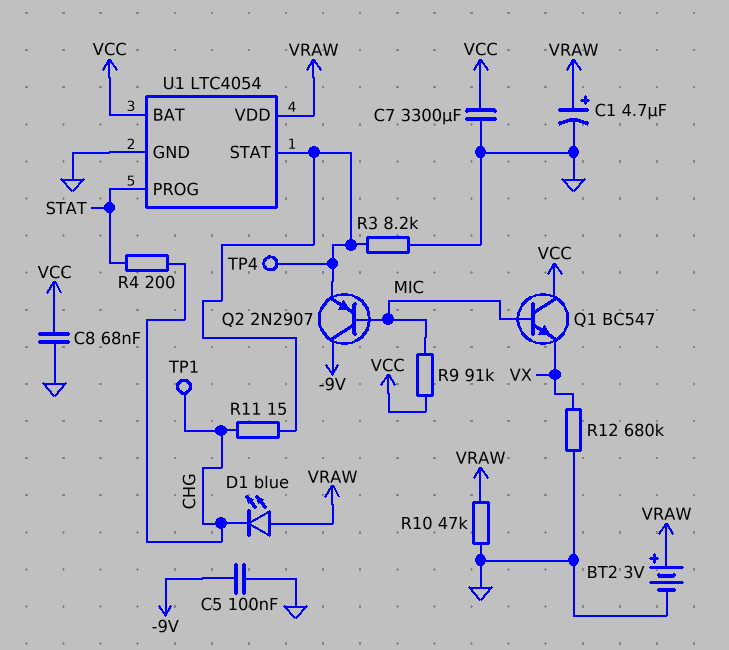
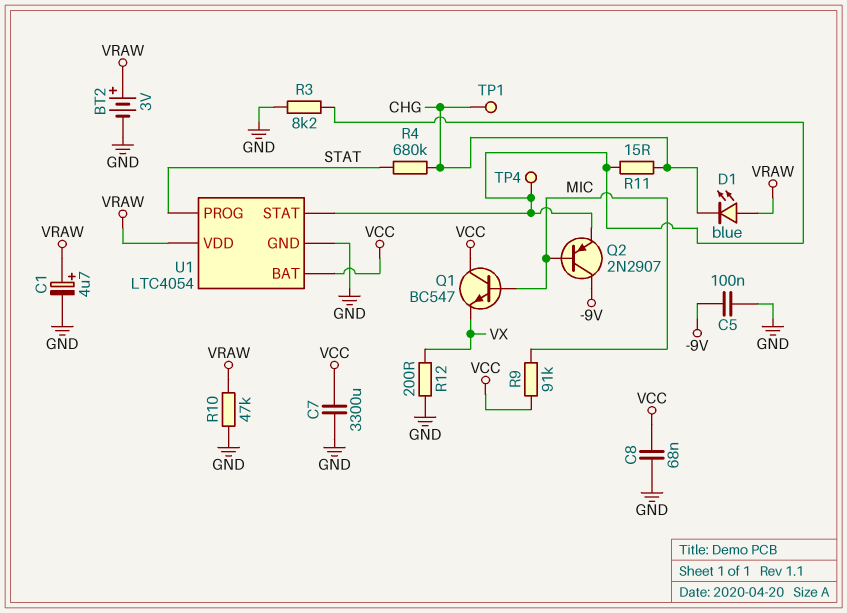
R4: 200 (CHG, STAT) -> 680k (CHG, STAT)
R12: 680k (GND, VX) -> 200 (GND, VX)

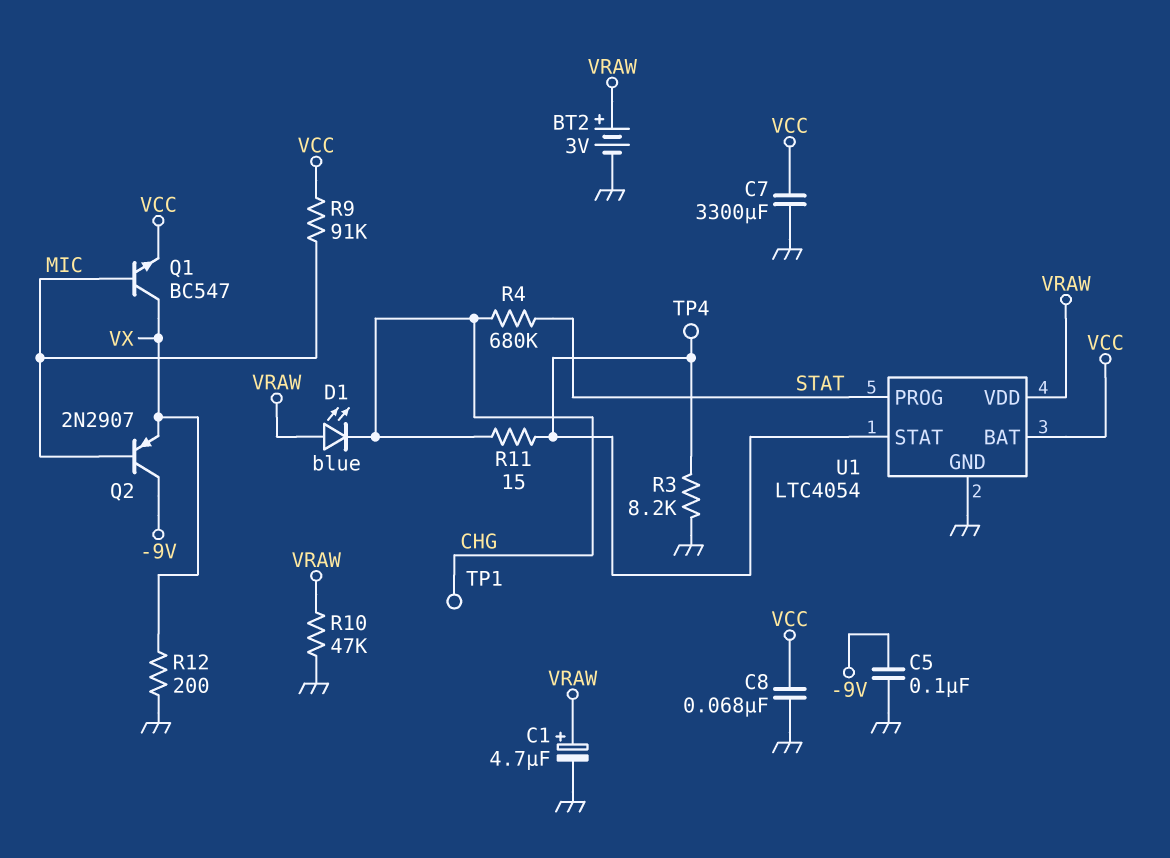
Q1: NPN BC547 (B MIC, C VCC, E VX) -> NPN BC547 (B MIC, C VX, E VCC)
Q2: PNP 2N2907 (B MIC, C -9V, E U1/STAT) -> PNP 2N2907 (B MIC, C -9V, E VX)

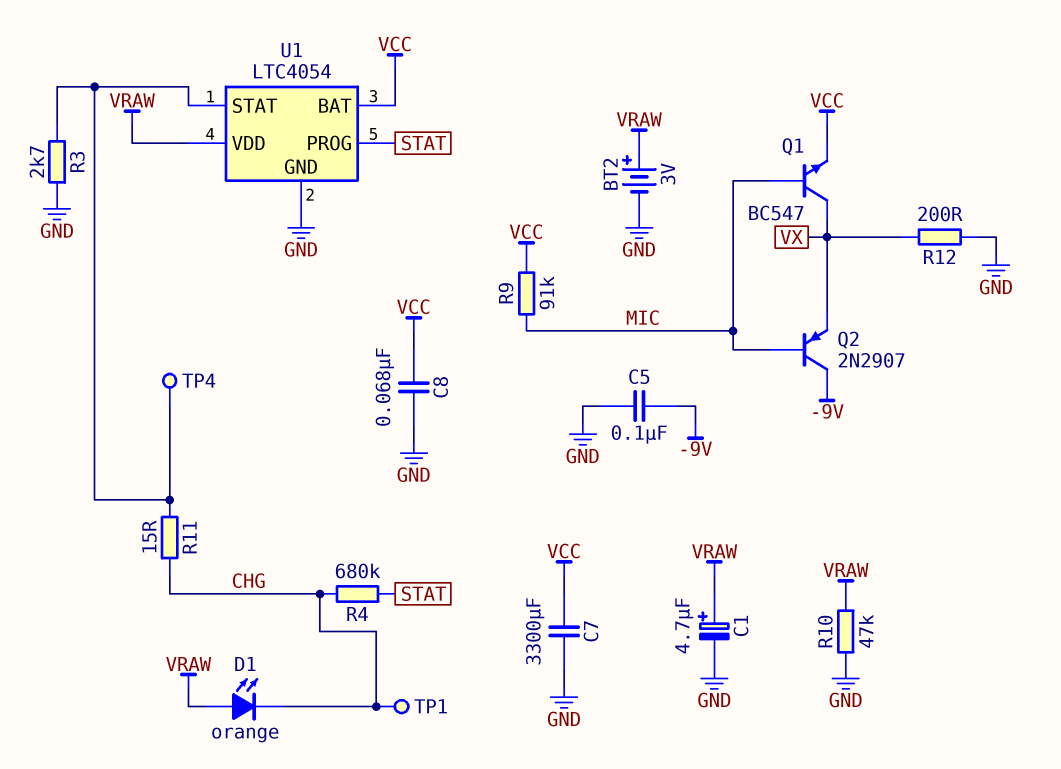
D1: LED blue (A VRAW, K CHG) -> LED orange (A VRAW, K CHG)
R3: 8.2k (GND, U1/STAT) -> 2.7k (GND, U1/STAT)

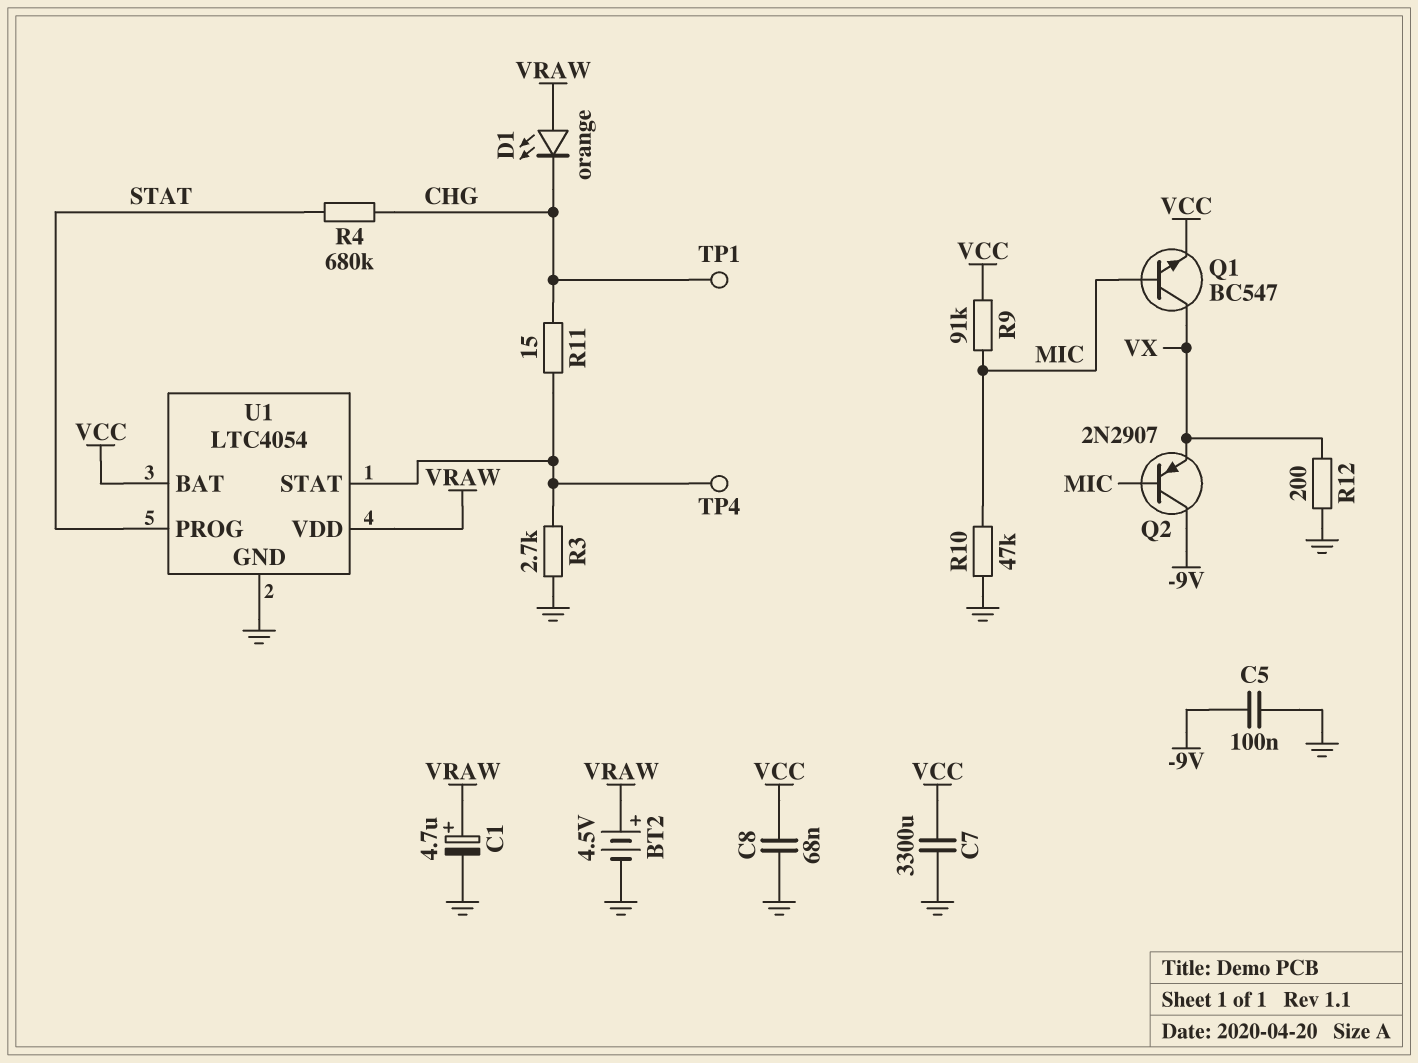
BT2: 3V (plus VRAW, minus GND) -> 4.5V (plus VRAW, minus GND)
R10: 47k (GND, VRAW) -> 47k (GND, MIC)

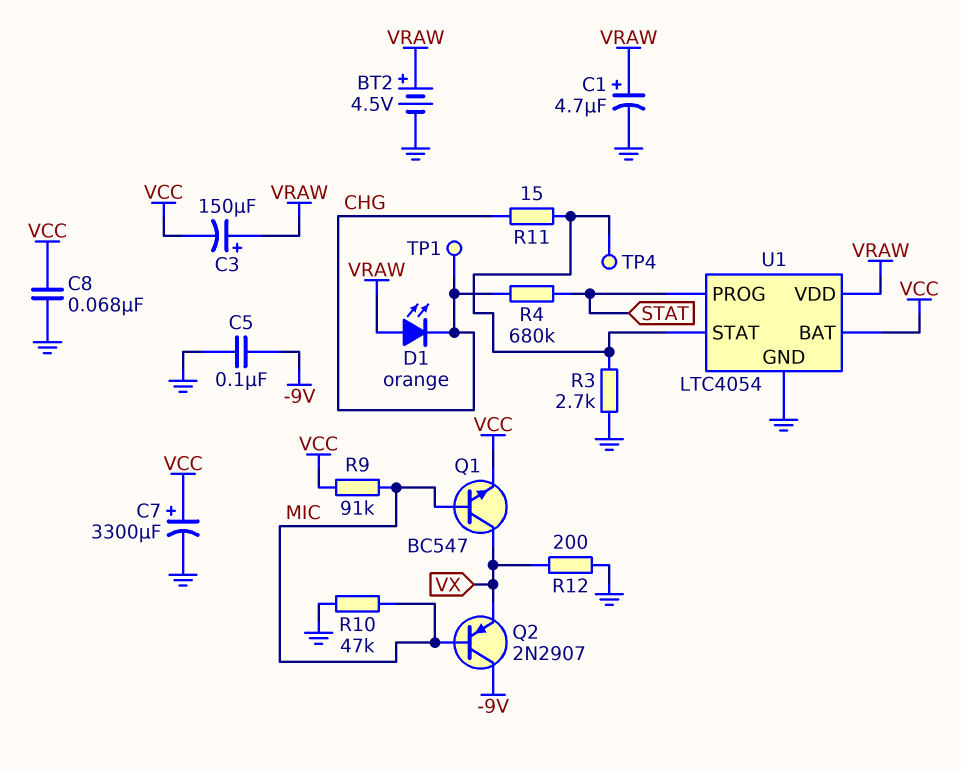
C3: none -> 150uF (plus VRAW, minus VCC)
C7: 3300uF (GND, VCC) -> 3300uF (plus VCC, minus GND)

